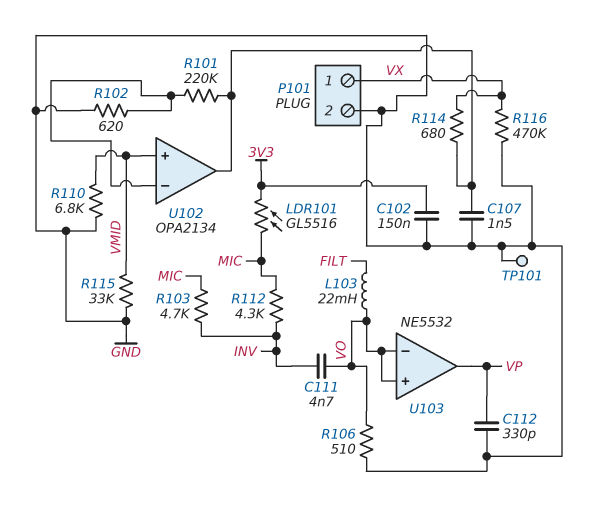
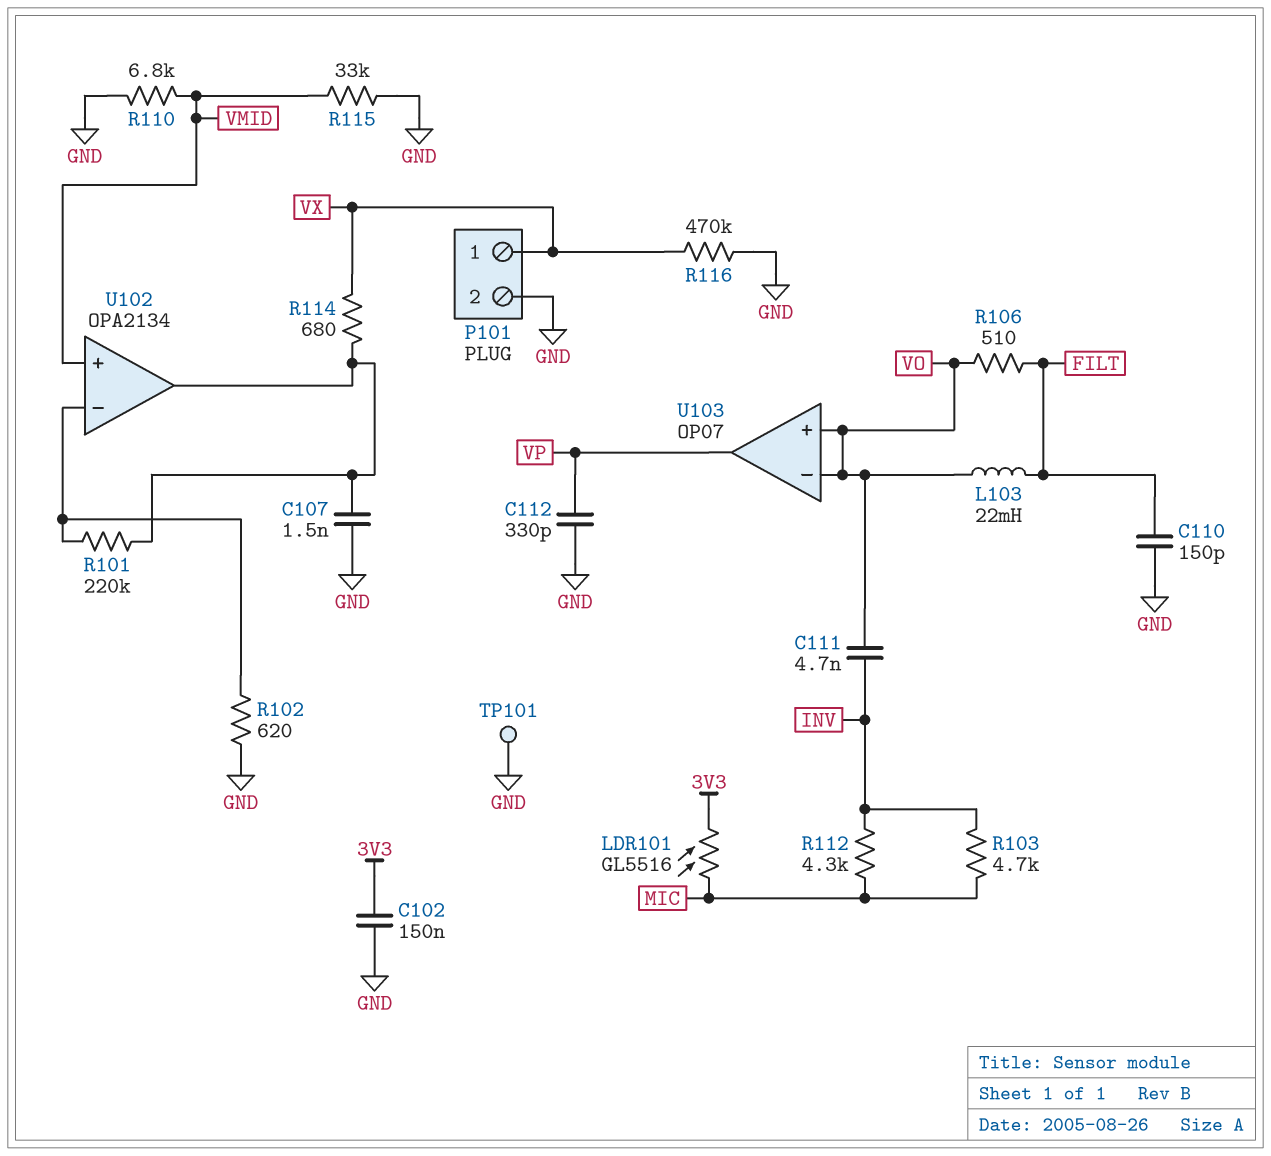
C110: none -> 150pF (FILT, GND)
R106: 510 (GND, VO) -> 510 (FILT, VO)
U103: NE5532 -> OP07

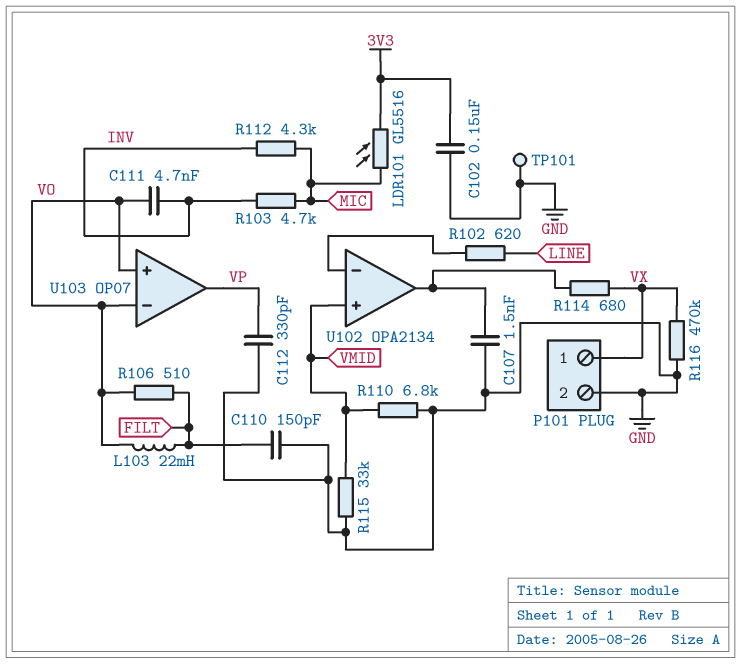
R101: 220k (U102/in-, U102/out) -> none
R102: 620 (GND, U102/in-) -> 620 (LINE, U102/in-)

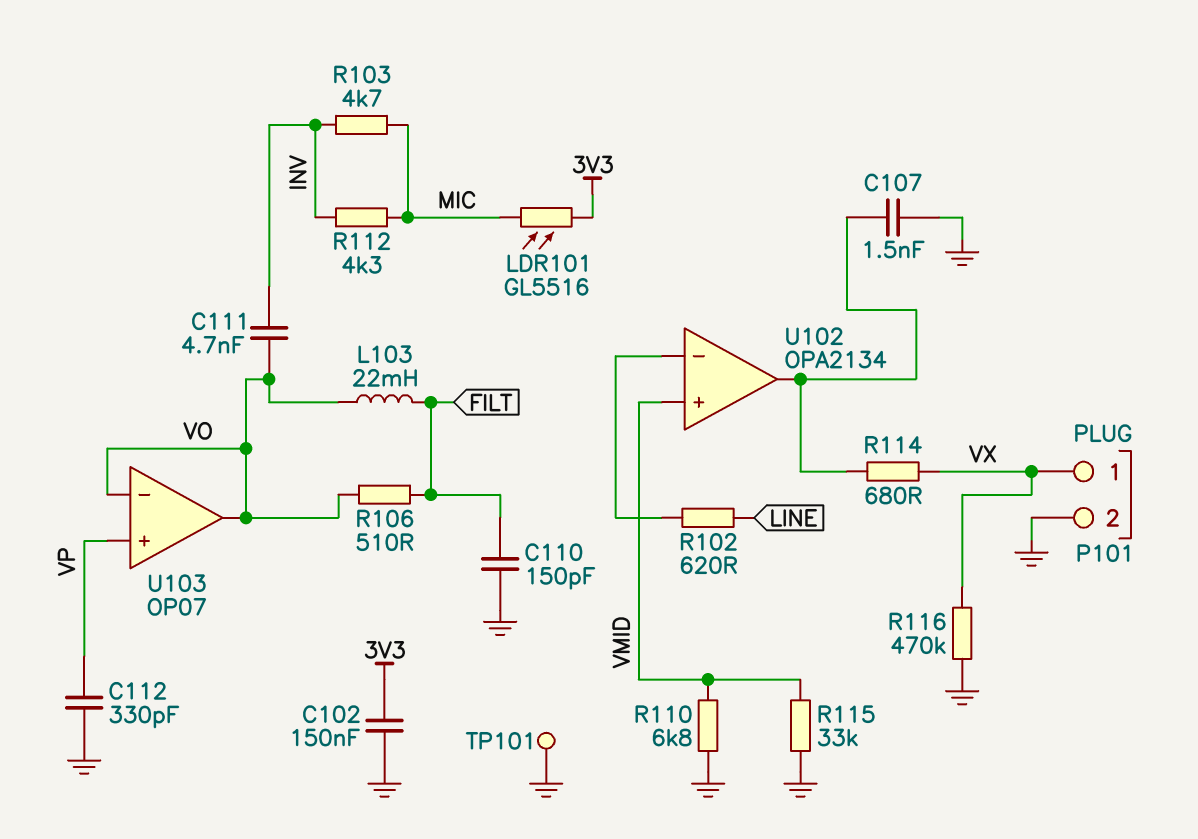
U103 pin in+: VO -> VP
U103 pin out: VP -> VO

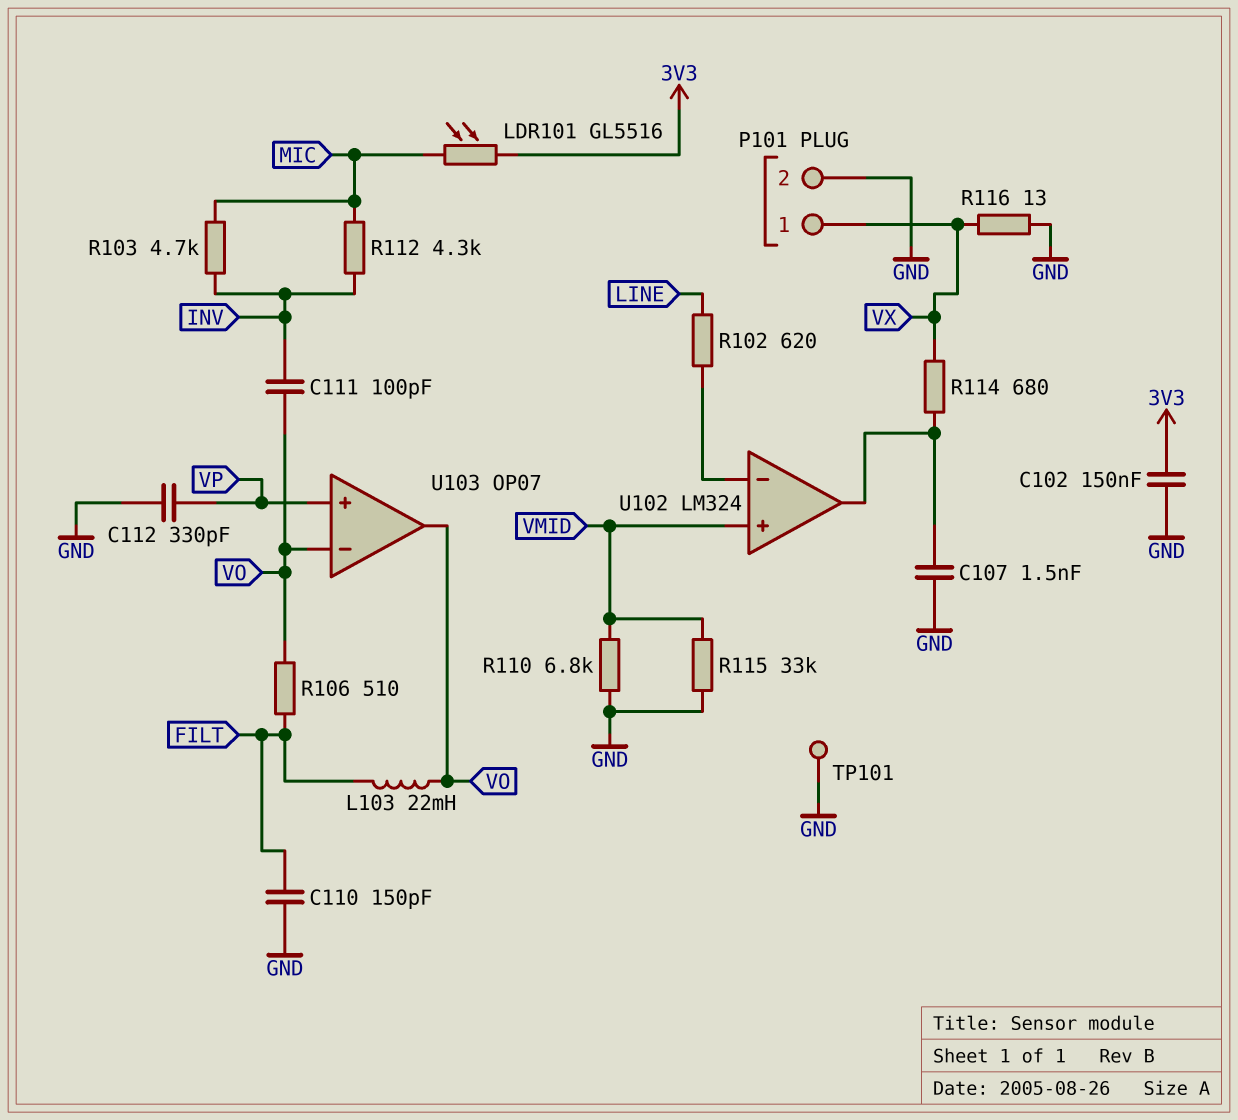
C111: 4.7nF (INV, VO) -> 100pF (INV, VO)
R116: 470k (GND, VX) -> 13 (GND, VX)
U102: OPA2134 -> LM324

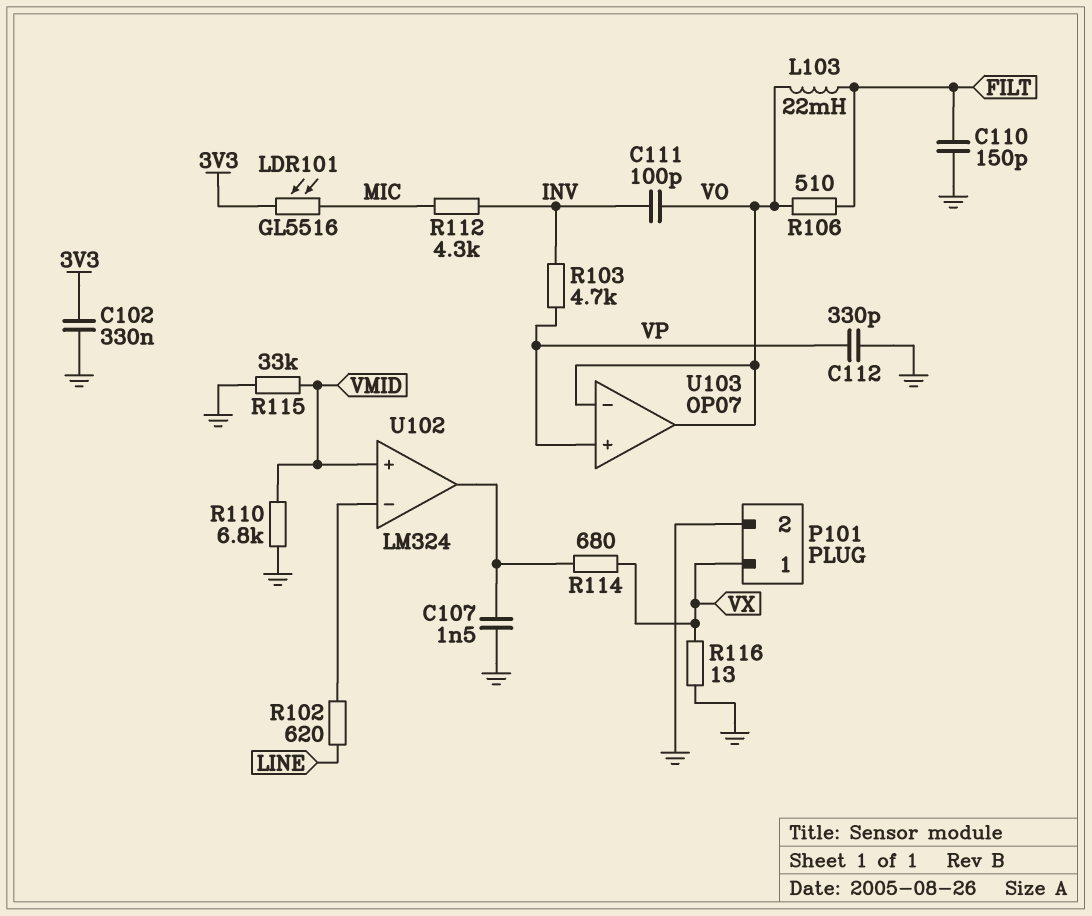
C102: 150nF (3V3, GND) -> 330nF (3V3, GND)
R103: 4.7k (INV, MIC) -> 4.7k (INV, VP)
TP101: test point (GND) -> none

